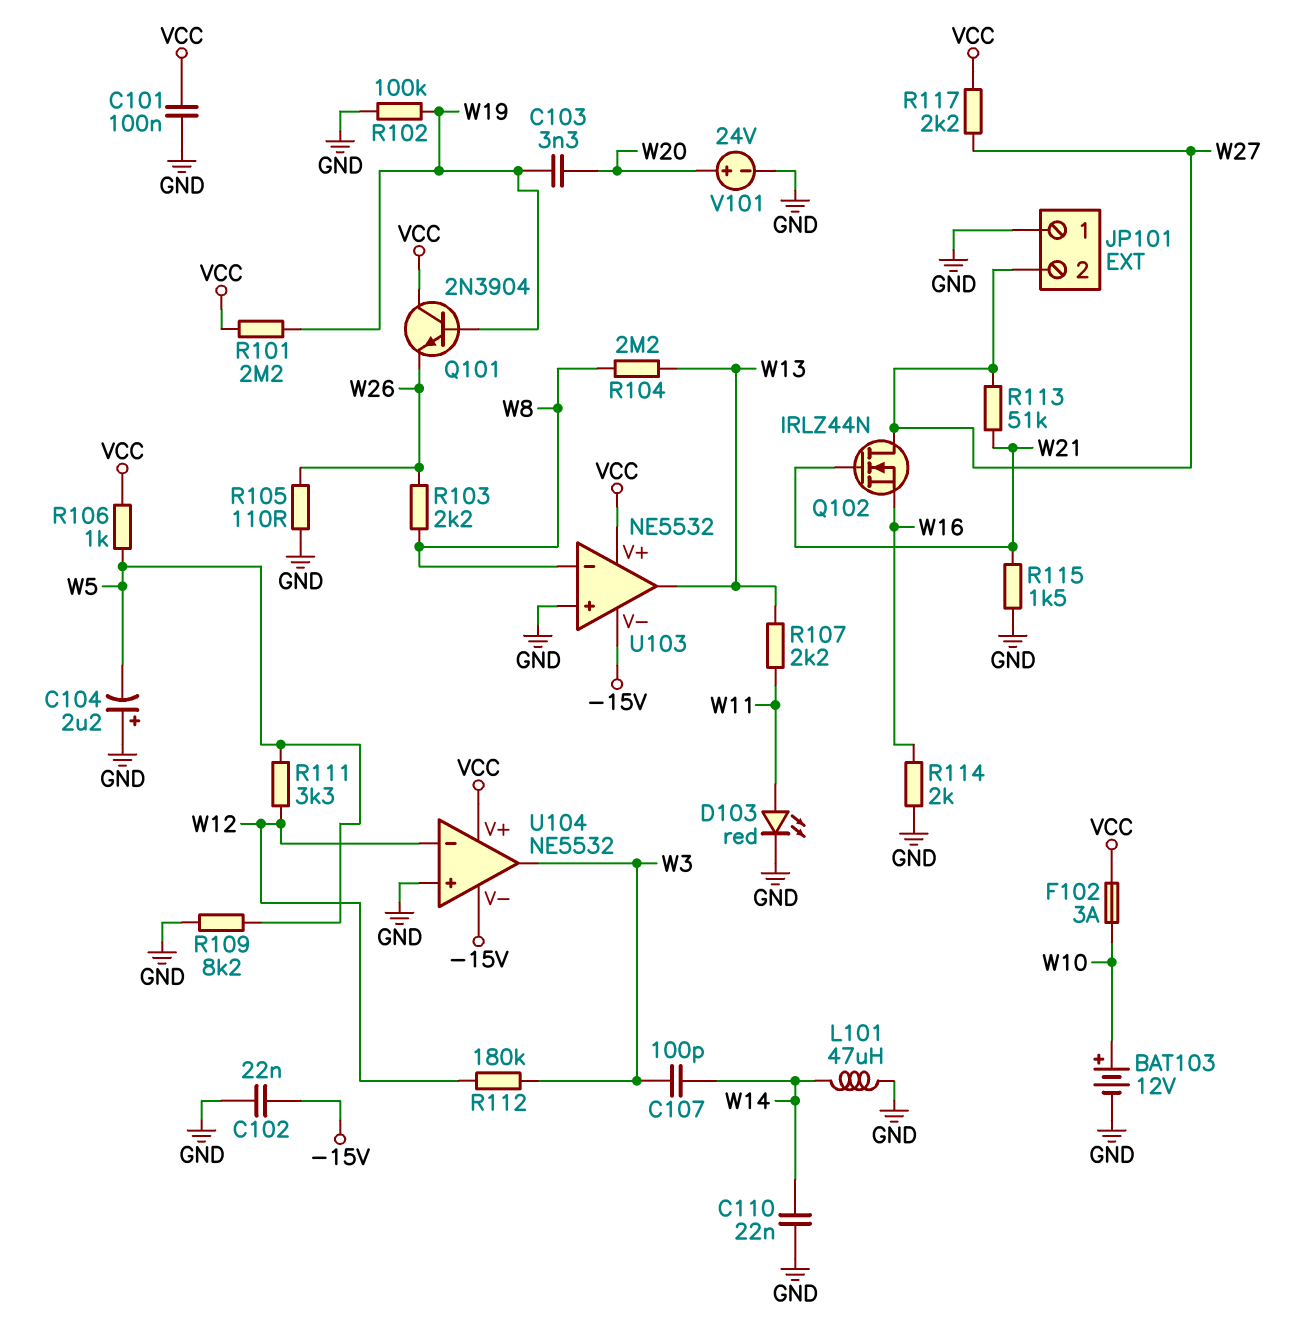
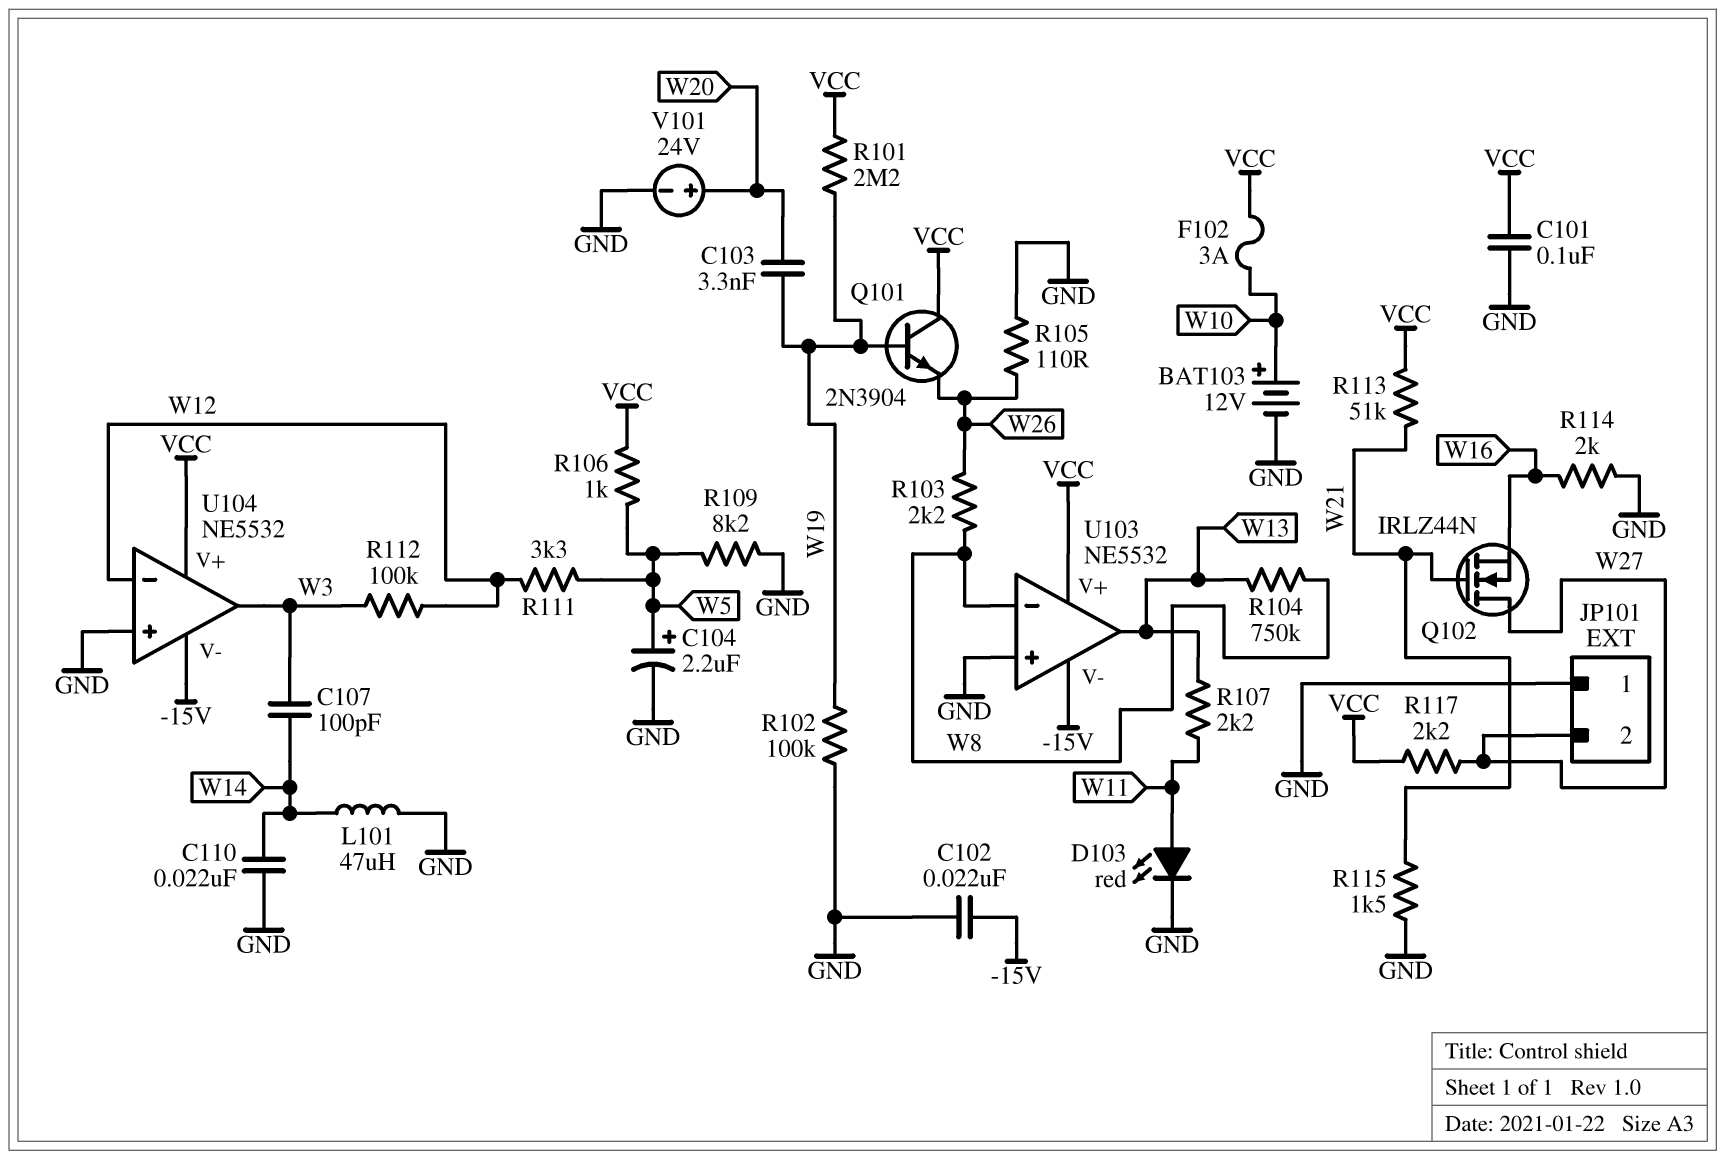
C104: 2.2uF (plus GND, minus W5) -> 2.2uF (plus W5, minus GND)
R104: 2.2M (W8, W13) -> 750k (W8, W13)
R112: 180k (W3, W12) -> 100k (W3, W12)
R113: 51k (W21, W27) -> 51k (VCC, W21)

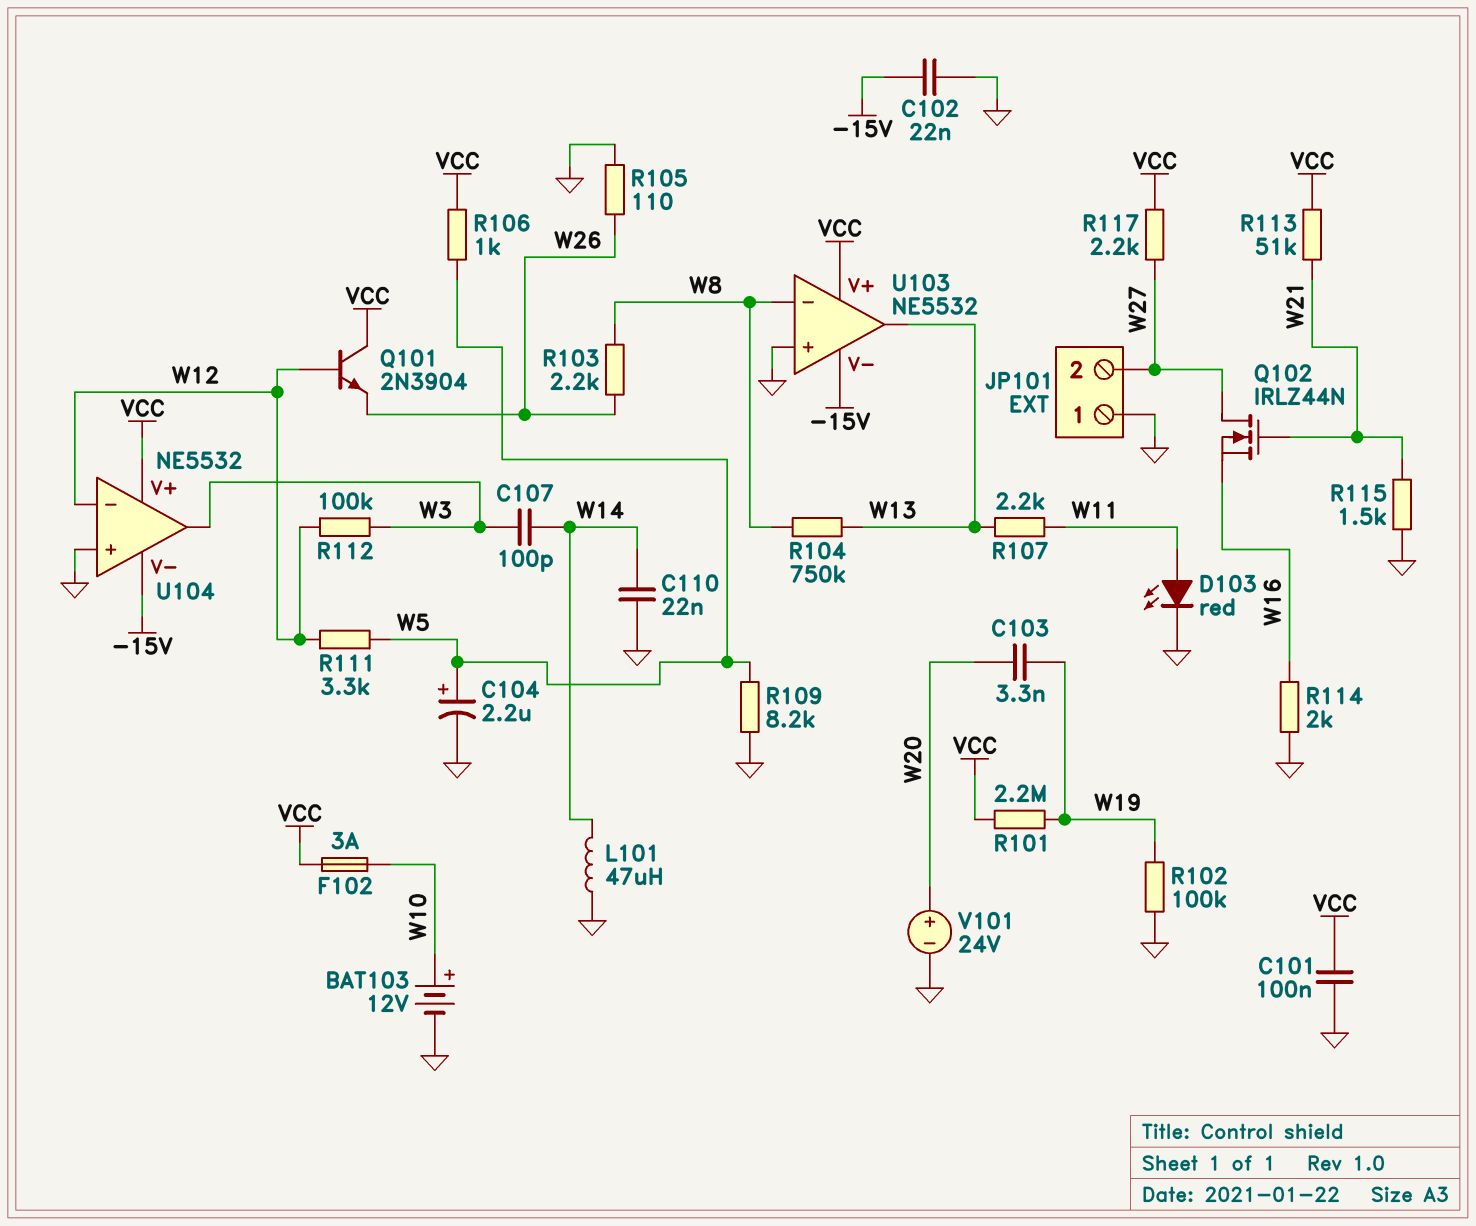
Q101: NPN 2N3904 (B W19, C VCC, E W26) -> NPN 2N3904 (B W12, C VCC, E W26)

